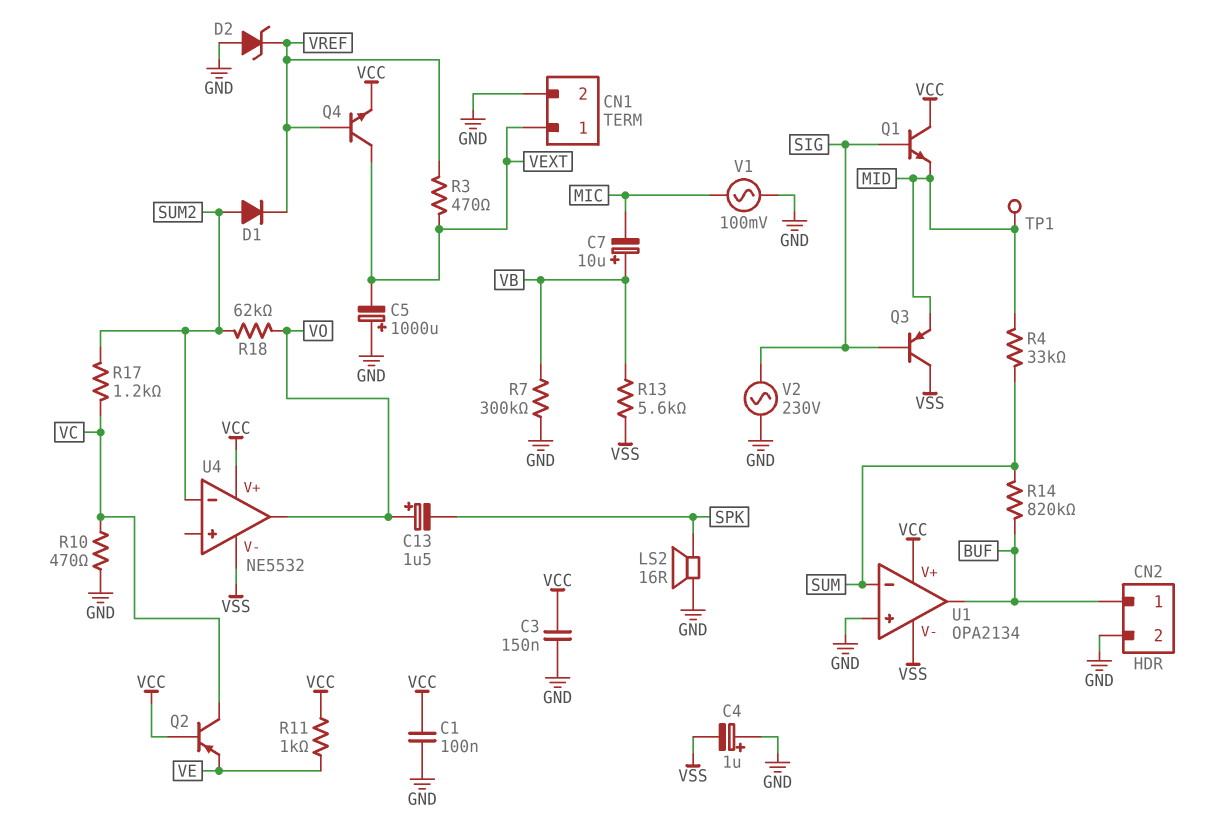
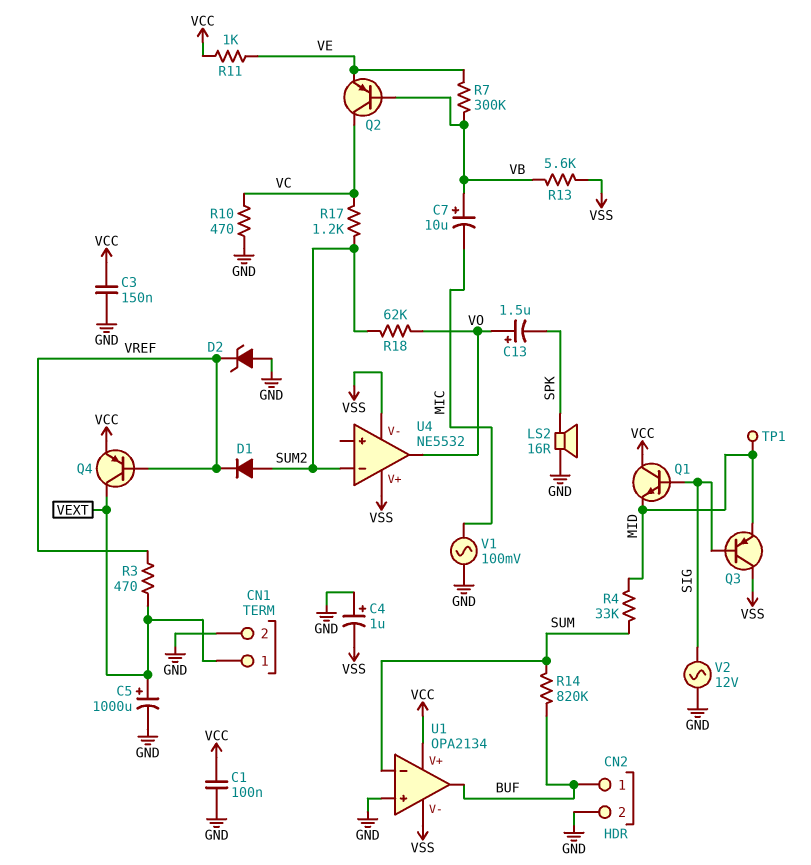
C5: 1000uF (plus GND, minus VEXT) -> 1000uF (plus VEXT, minus GND)
Q2: PNP (B VCC, C VC, E VE) -> PNP (B VB, C VC, E VE)
Q4: NPN (B VREF, C VEXT, E VCC) -> PNP (B VREF, C VEXT, E VCC)
R7: 300k (GND, VB) -> 300k (VB, VE)
U4 pin V+: VCC -> VSS
V2: AC 230V (GND, SIG) -> AC 12V (GND, SIG)

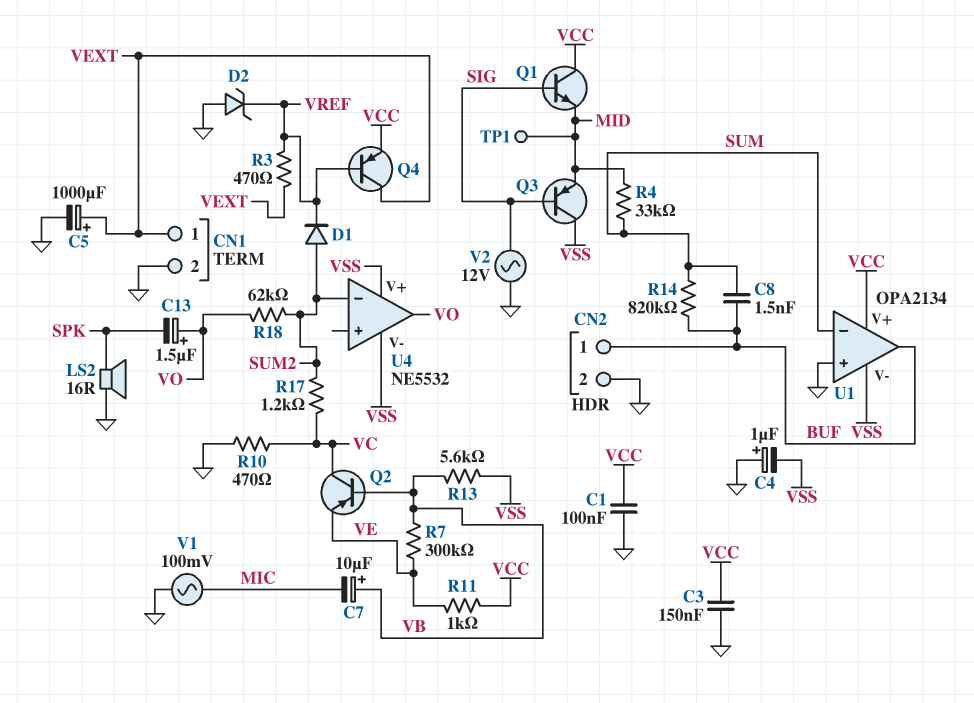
C8: none -> 1.5nF (BUF, SUM)

